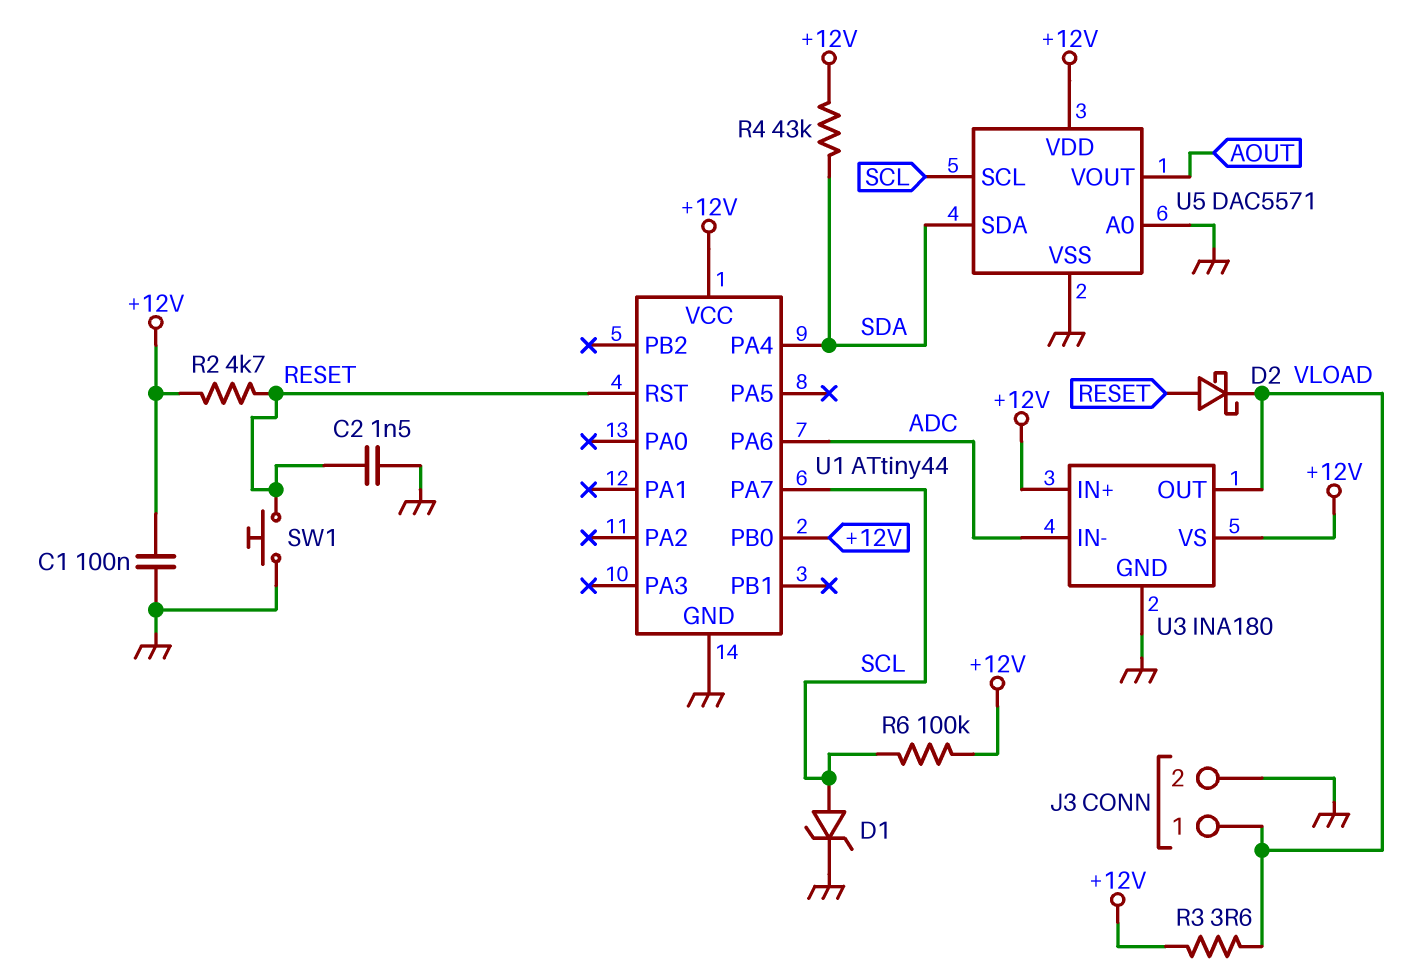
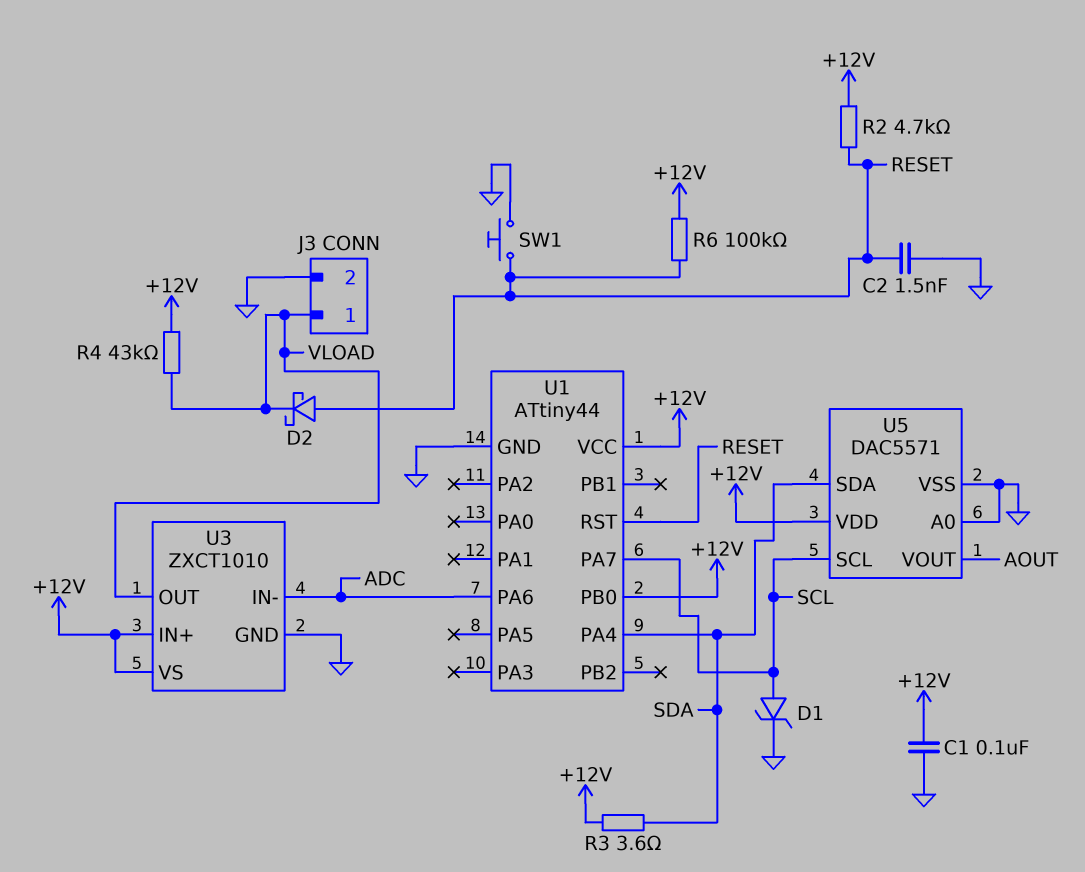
R3: 3.6 (+12V, VLOAD) -> 3.6 (+12V, SDA)
R4: 43k (+12V, SDA) -> 43k (+12V, VLOAD)
R6: 100k (+12V, SCL) -> 100k (+12V, RESET)
U3: INA180 -> ZXCT1010

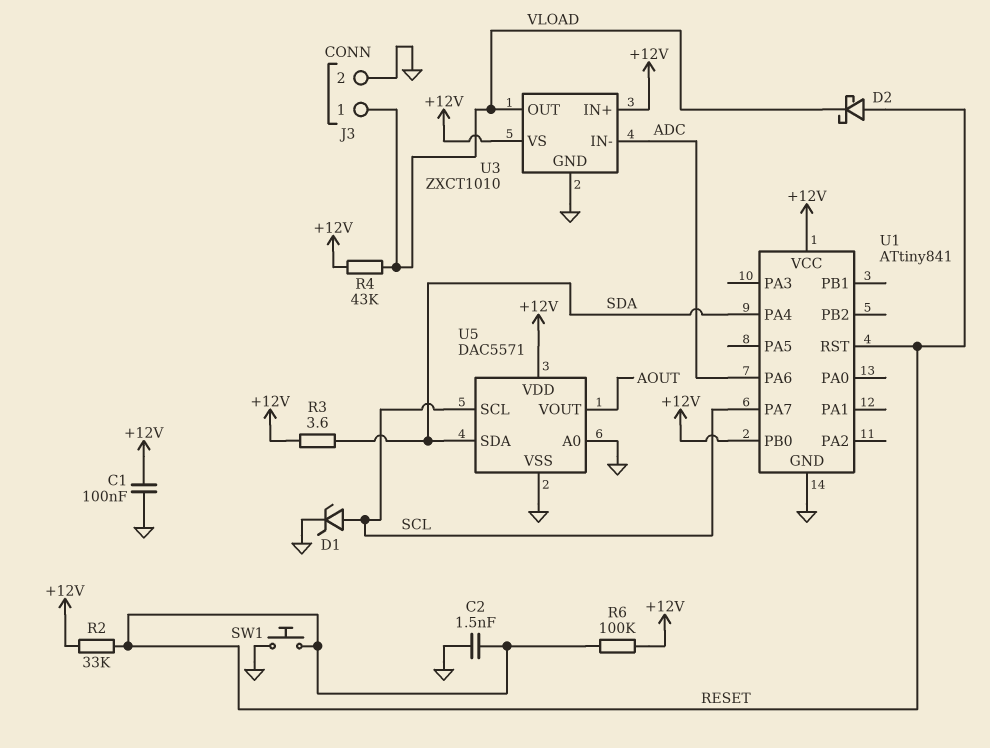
R2: 4.7k (+12V, RESET) -> 33k (+12V, RESET)
U1: ATtiny44 -> ATtiny841

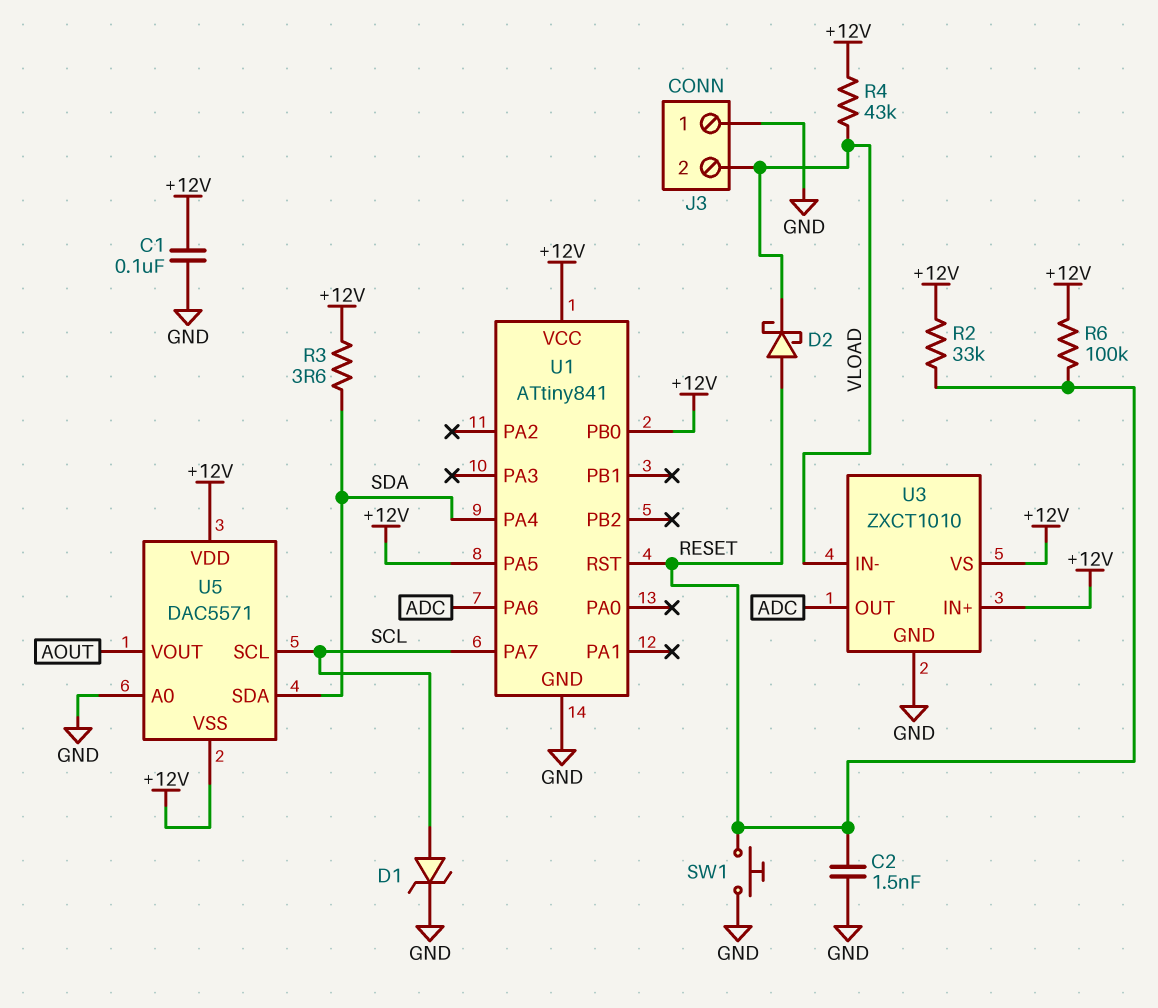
J3 pin 1: VLOAD -> GND
J3 pin 2: GND -> VLOAD
U1 pin PA5: none -> +12V
U3 pin IN-: ADC -> VLOAD
U3 pin OUT: VLOAD -> ADC
U5 pin VSS: GND -> +12V

